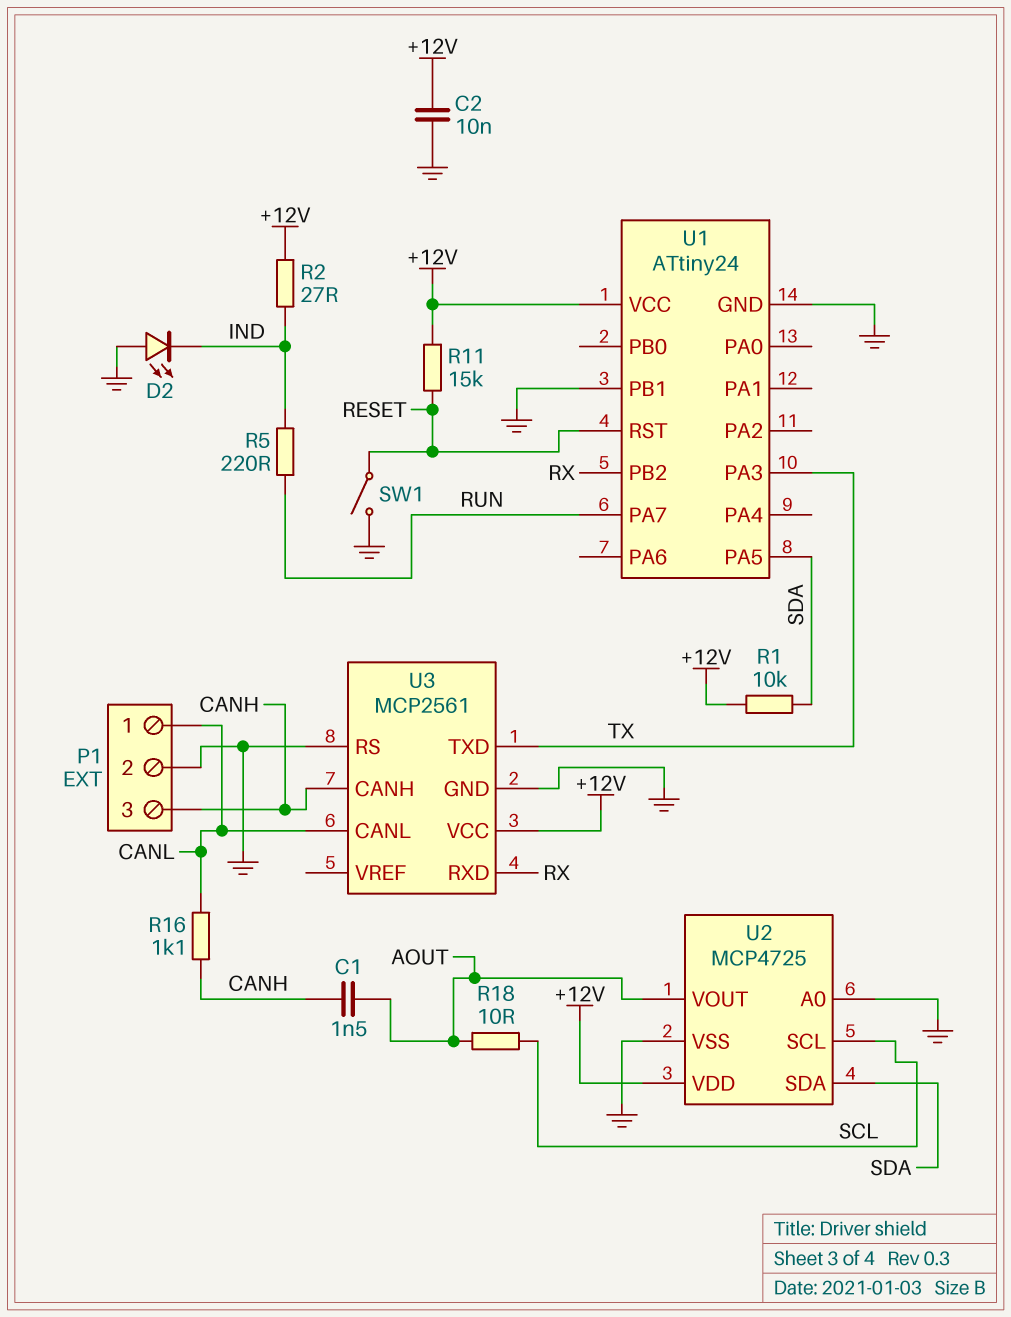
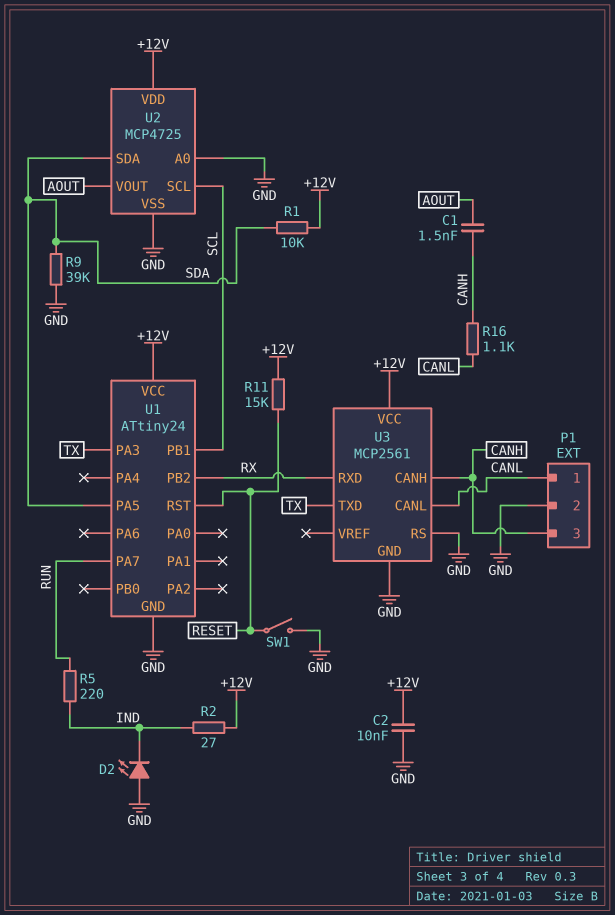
R9: none -> 39k (GND, SDA)
R18: 10 (AOUT, SCL) -> none
U1 pin PB1: GND -> SCL

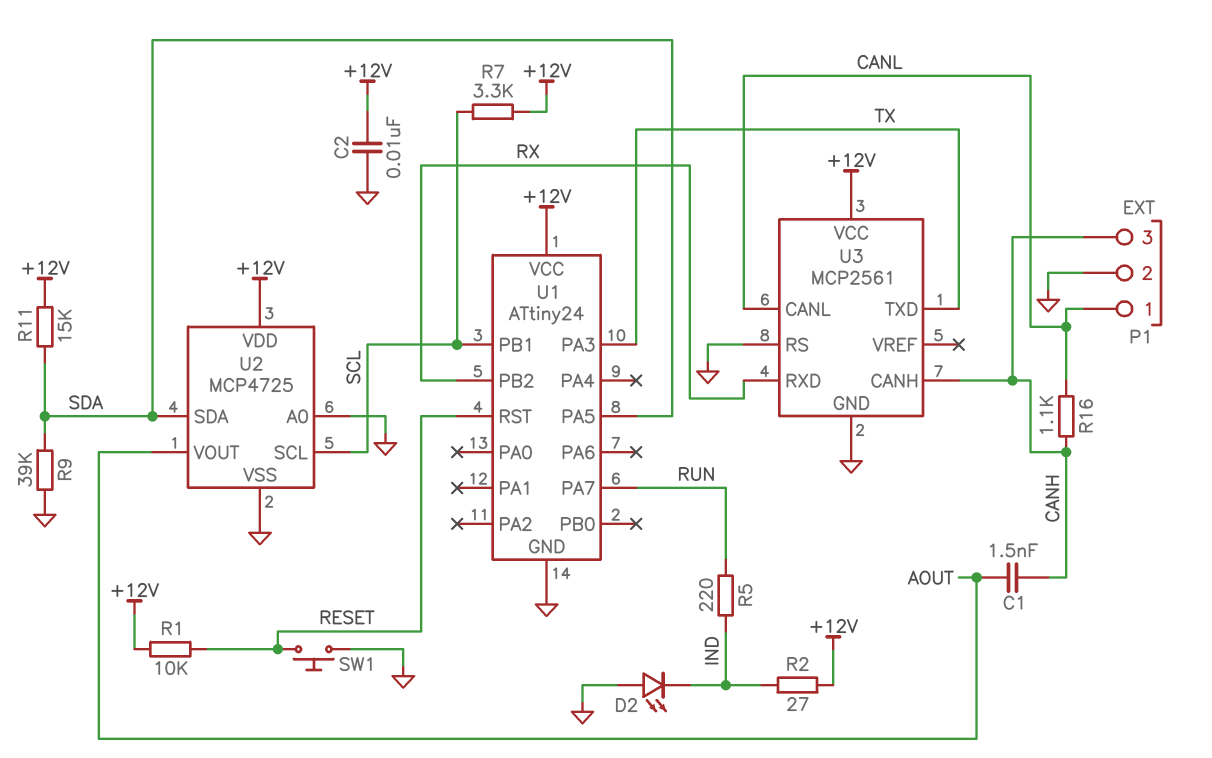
R1: 10k (+12V, SDA) -> 10k (+12V, RESET)
R7: none -> 3.3k (+12V, SCL)
R11: 15k (+12V, RESET) -> 15k (+12V, SDA)
SW1: switch (GND, RESET) -> button (GND, RESET)

